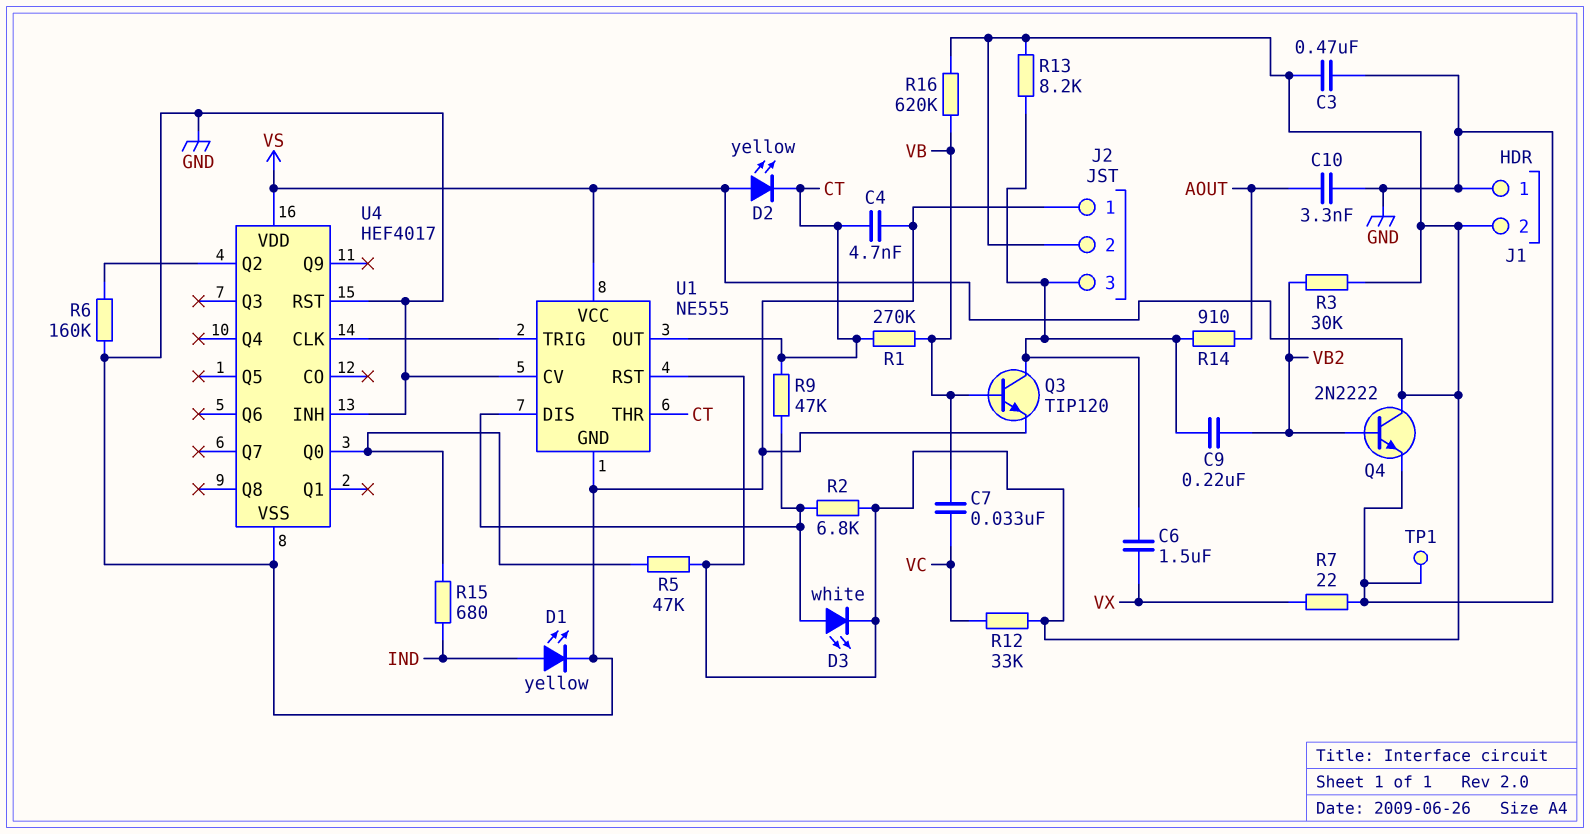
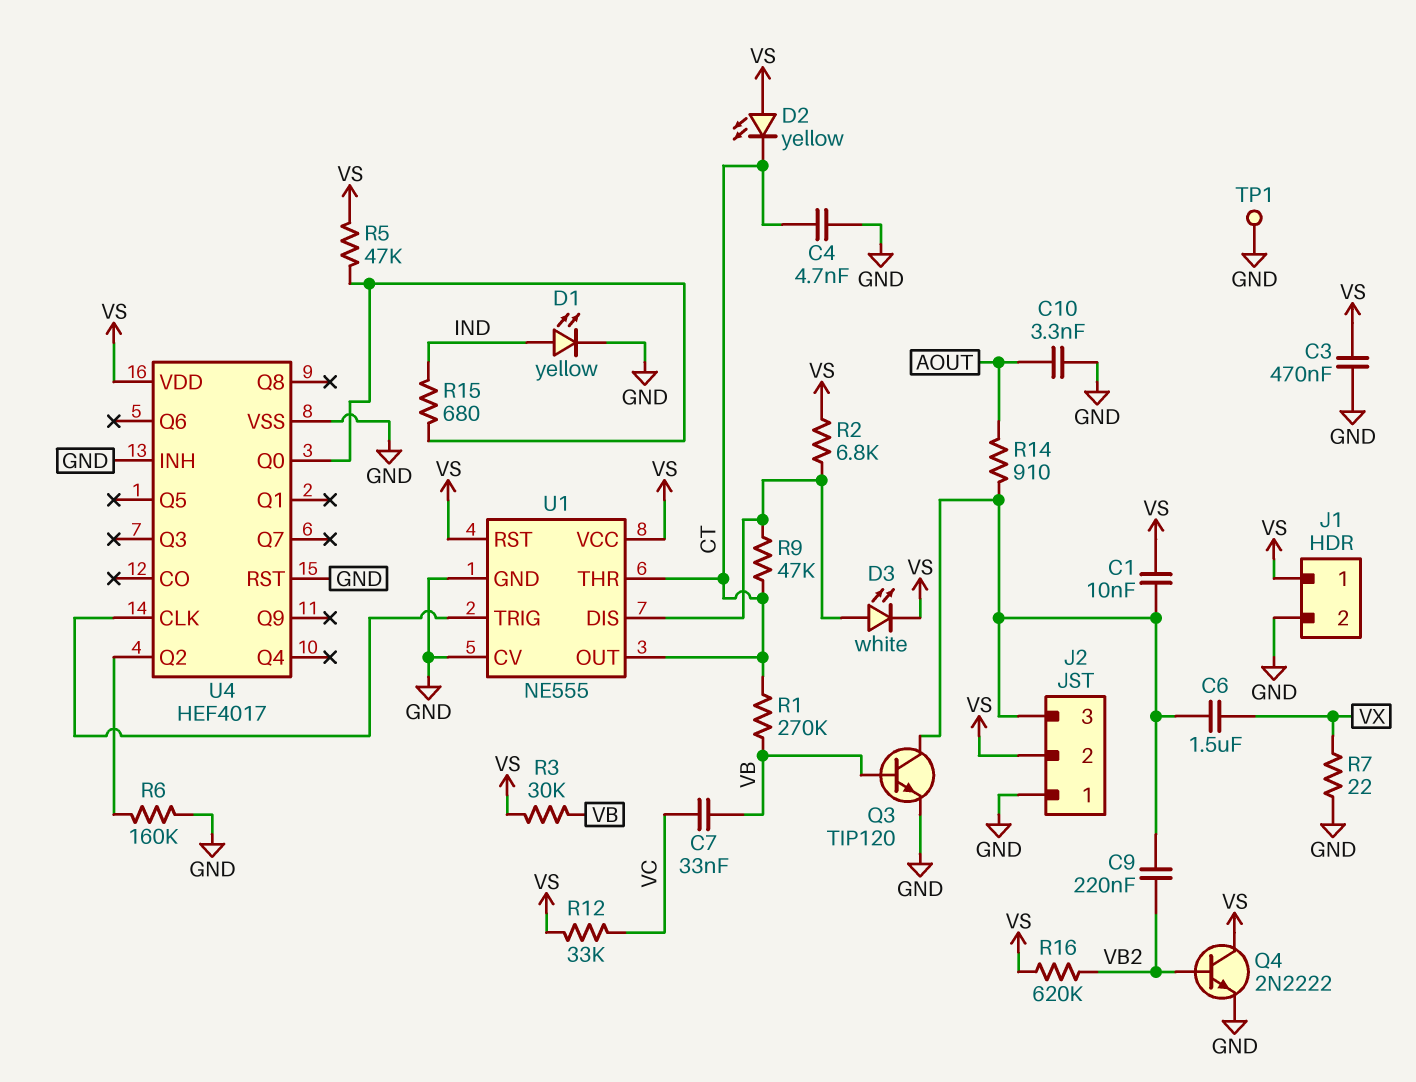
C1: none -> 10nF (J2/3, VS)
J1 pin 1: GND -> VS
J1 pin 2: VS -> GND
R3: 30k (VB2, VS) -> 30k (VB, VS)
R13: 8.2k (J2/3, VS) -> none
R16: 620k (VB, VS) -> 620k (VB2, VS)

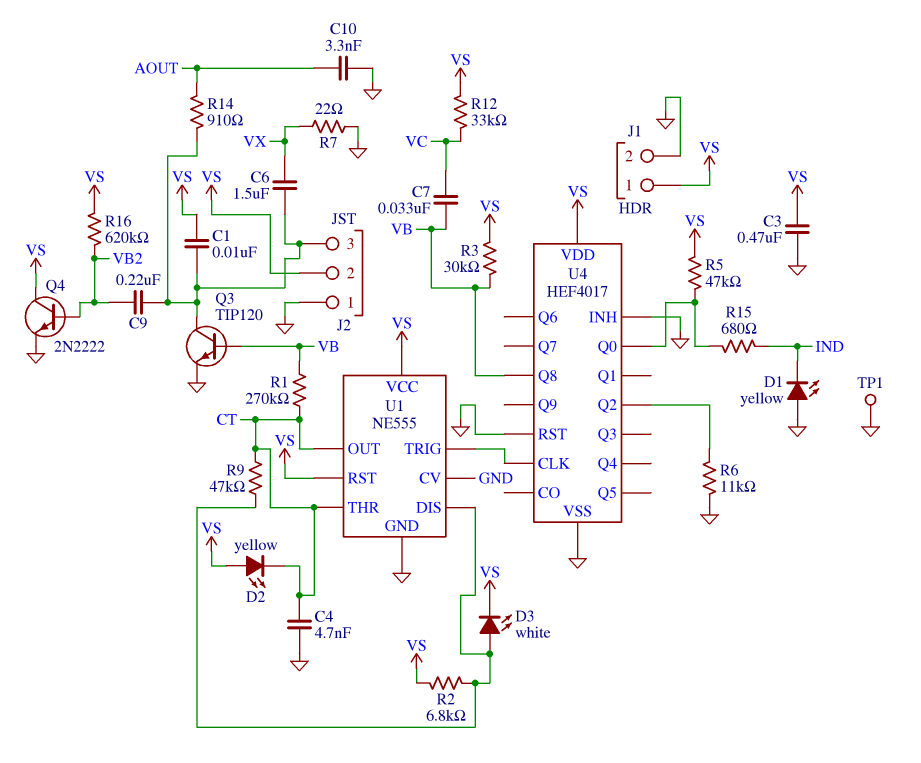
D1: LED yellow (A IND, K GND) -> LED yellow (A GND, K IND)
R6: 160k (GND, U4/Q2) -> 11k (GND, U4/Q2)
U4 pin Q8: none -> VB

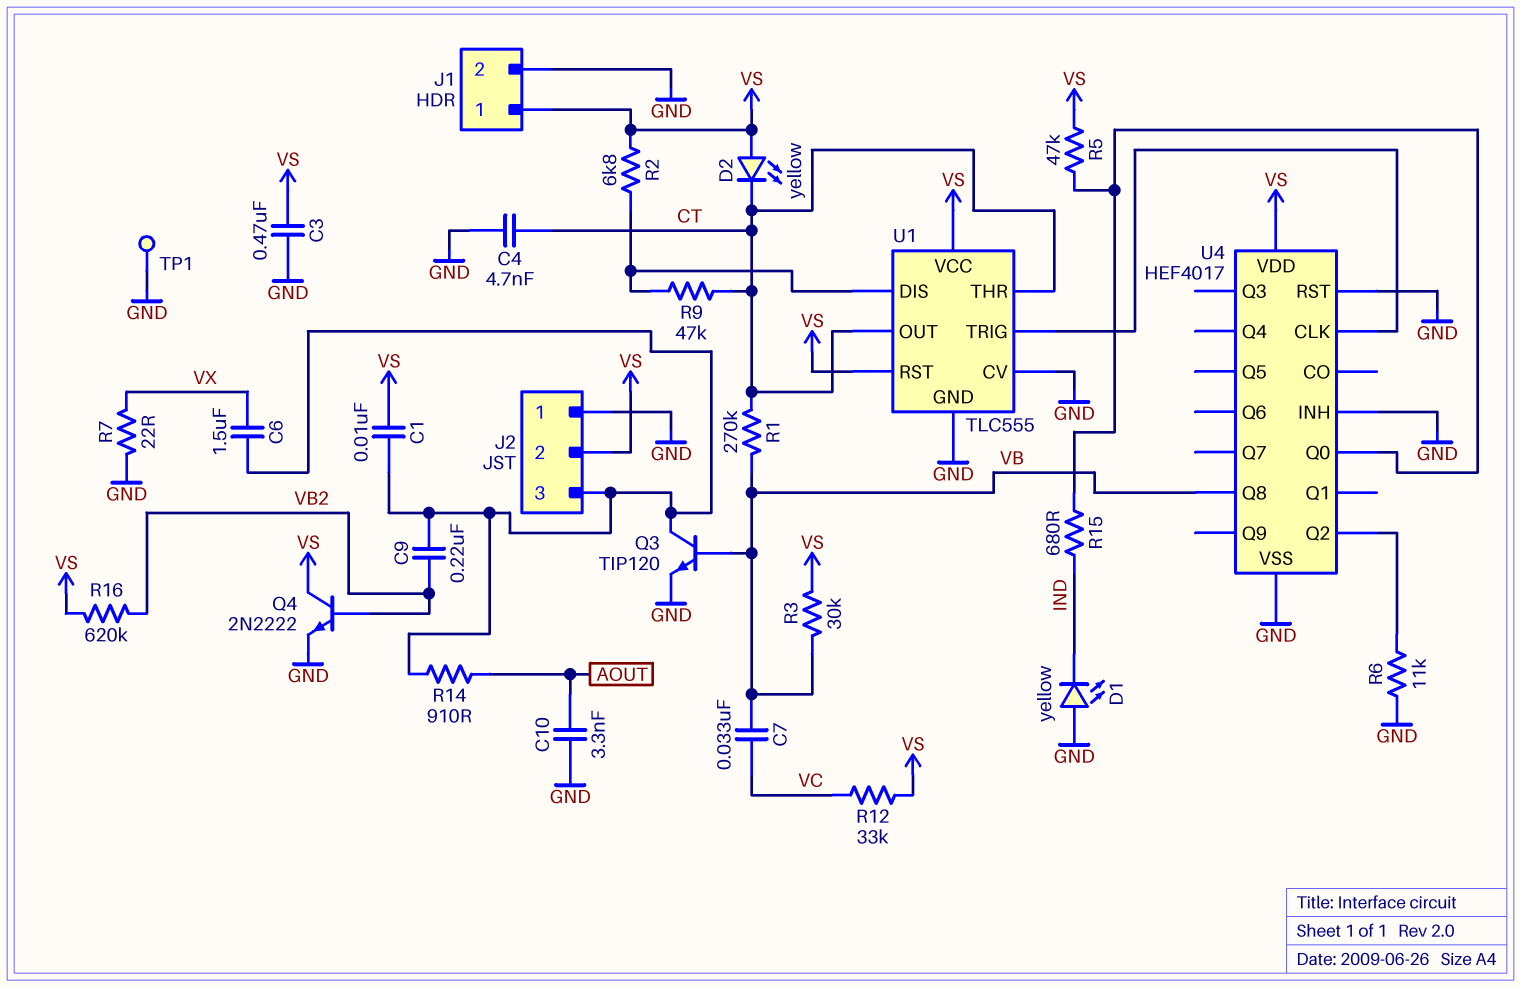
D3: LED white (A U1/DIS, K VS) -> none
U1: NE555 -> TLC555

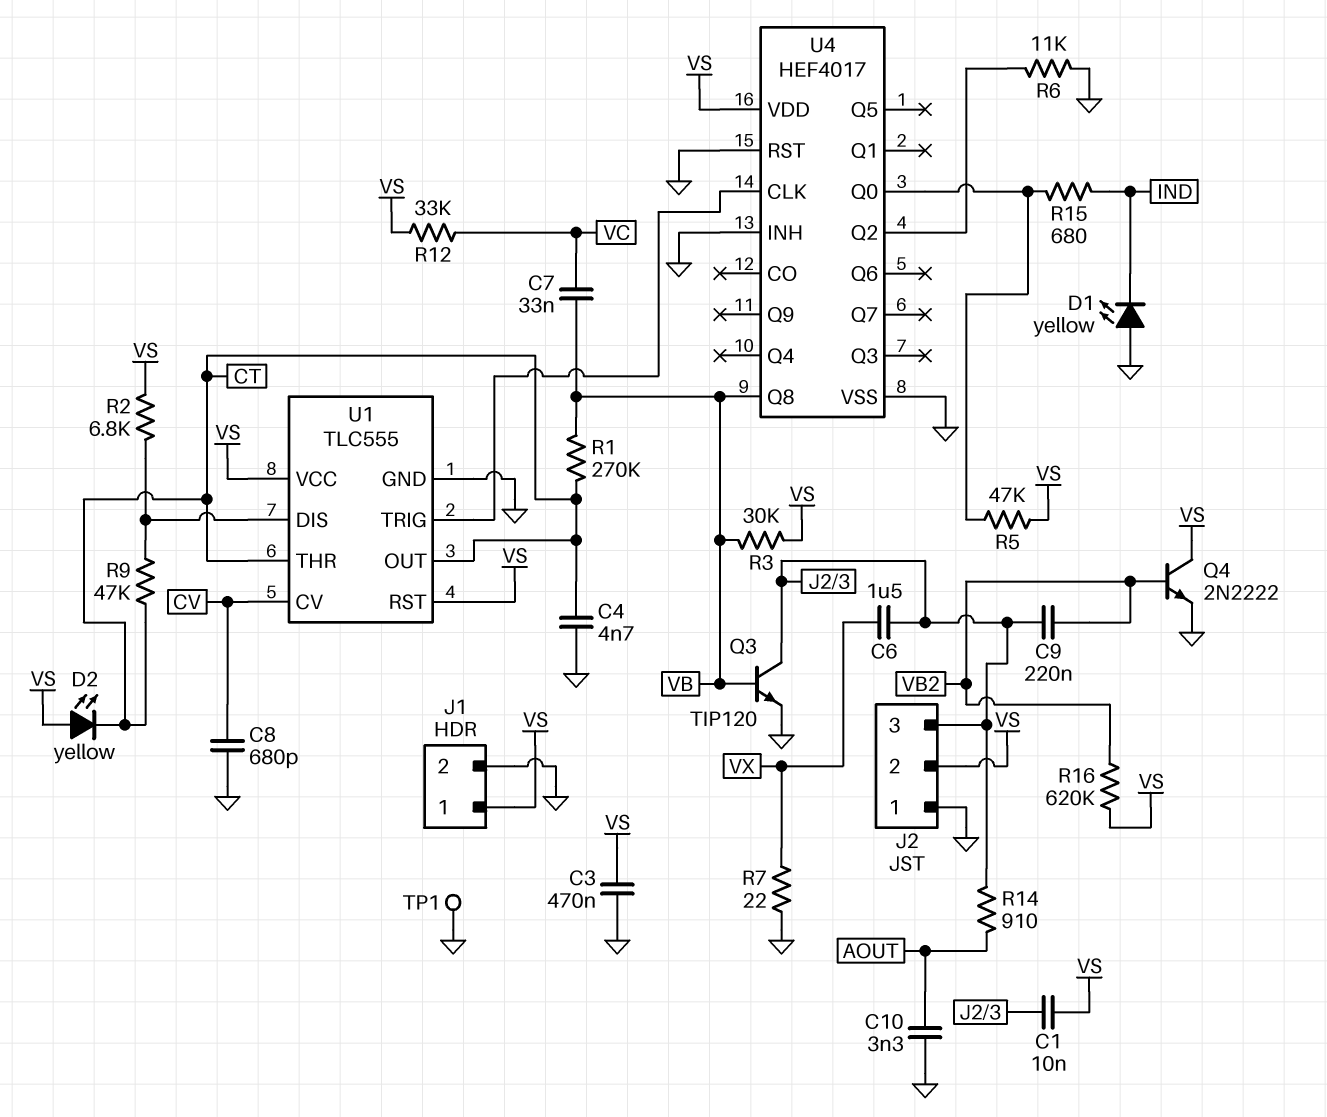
C8: none -> 680pF (CV, GND)
U1 pin CV: GND -> CV

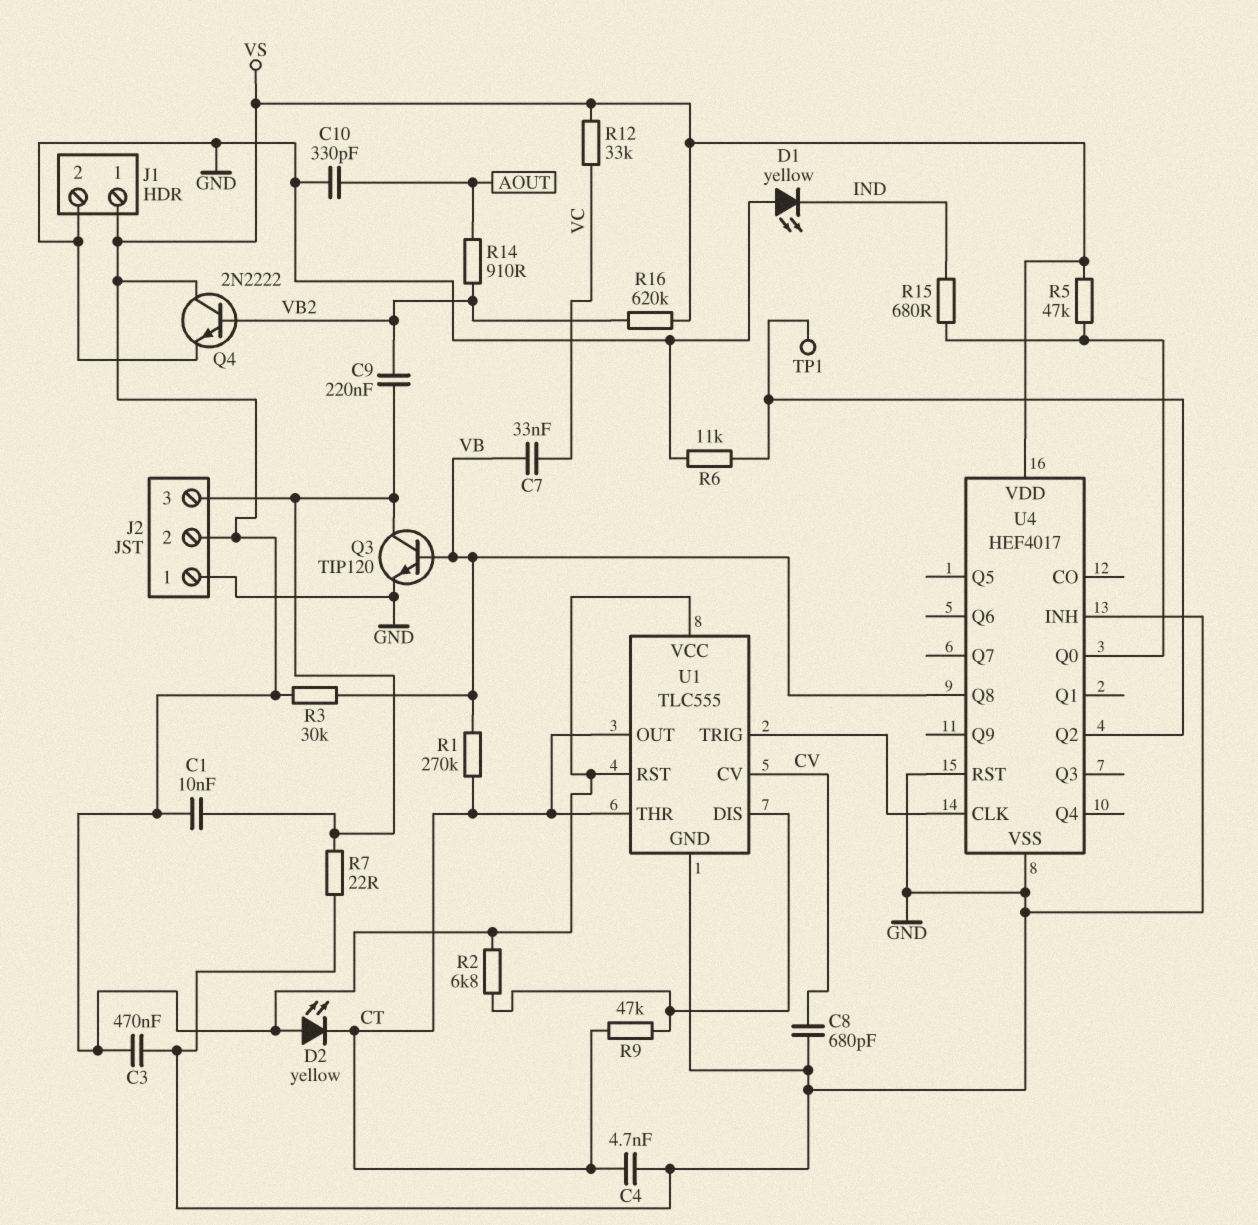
C6: 1.5uF (J2/3, VX) -> none
C10: 3.3nF (AOUT, GND) -> 330pF (AOUT, GND)
R7: 22 (GND, VX) -> 22 (GND, J2/3)
R14: 910 (AOUT, J2/3) -> 910 (AOUT, VB2)
TP1: test point (GND) -> test point (U4/Q2)

